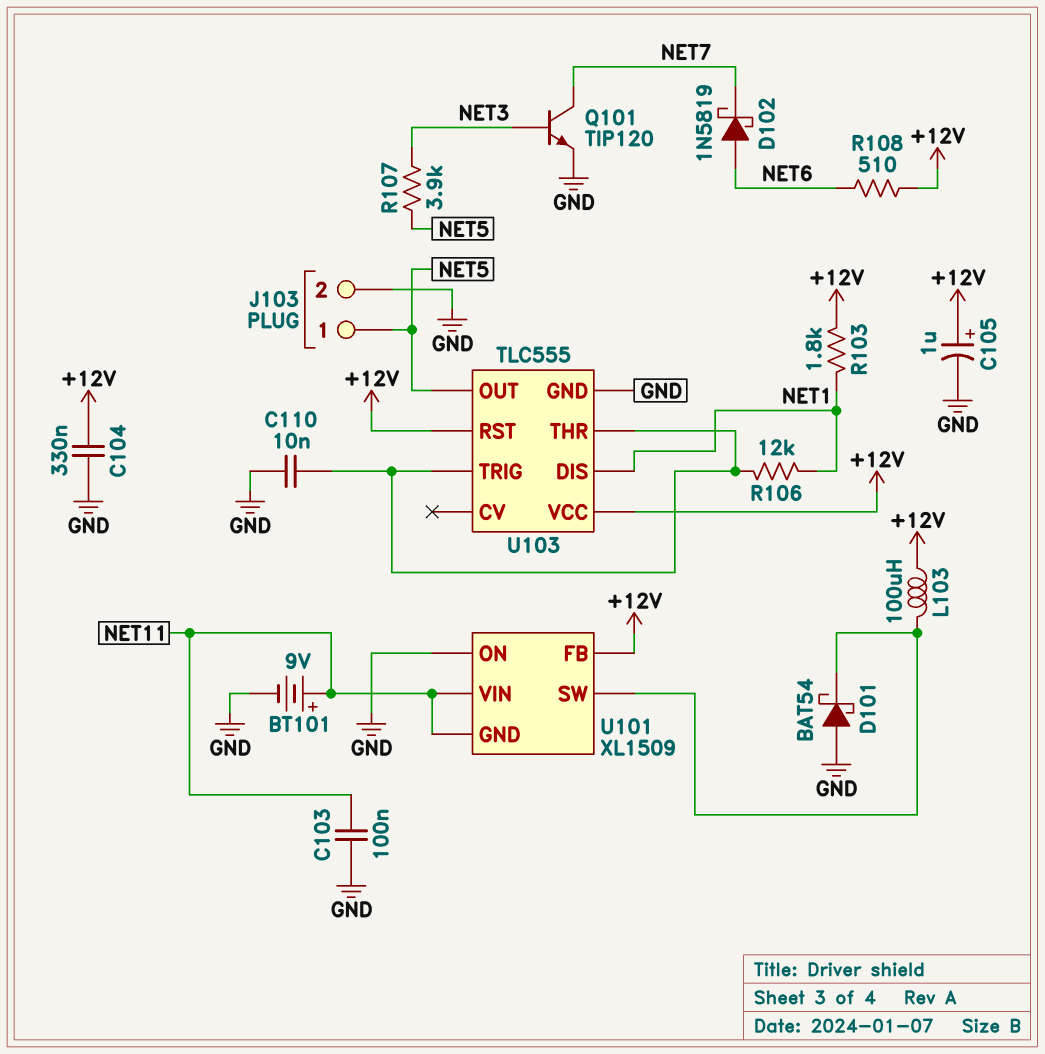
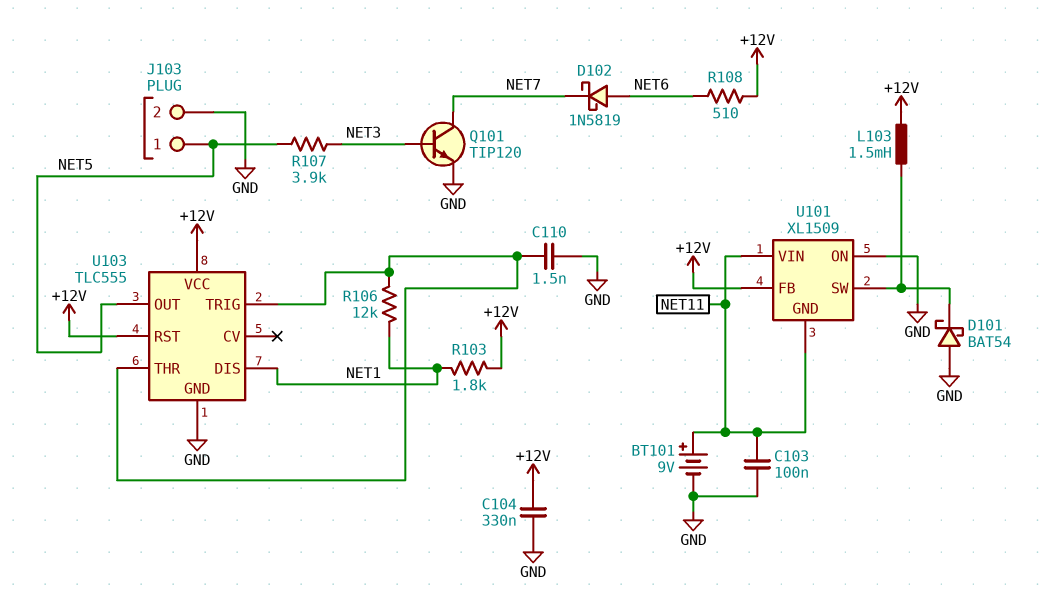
C105: 1uF (plus +12V, minus GND) -> none
C110: 10nF (GND, U103/THR) -> 1.5nF (GND, U103/THR)
L103: 100uH (+12V, U101/SW) -> 1.5mH (+12V, U101/SW)

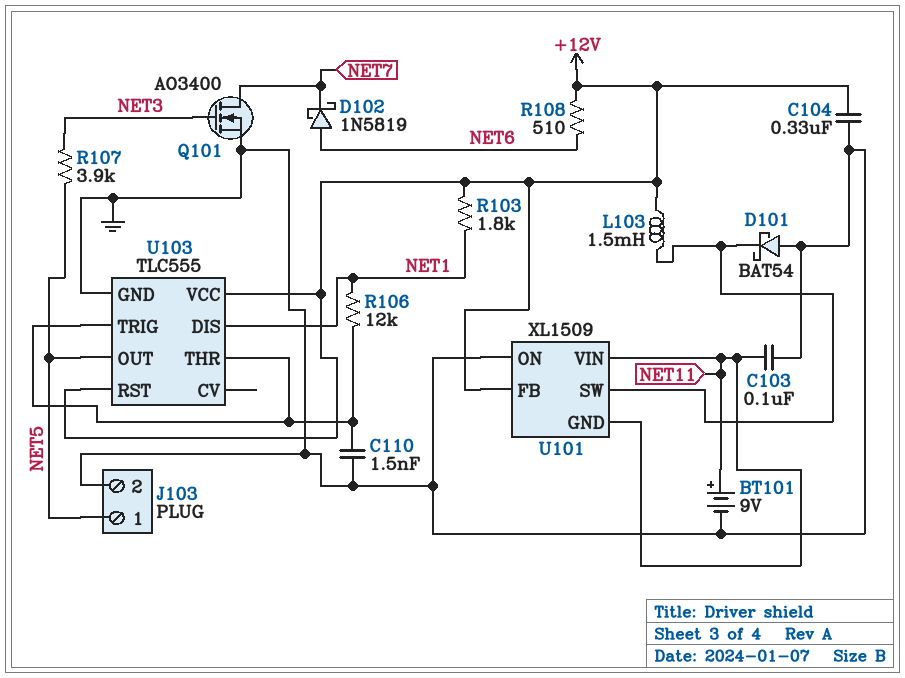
Q101: NPN TIP120 (B NET3, C NET7, E GND) -> NMOS AO3400 (G NET3, D NET7, S GND)

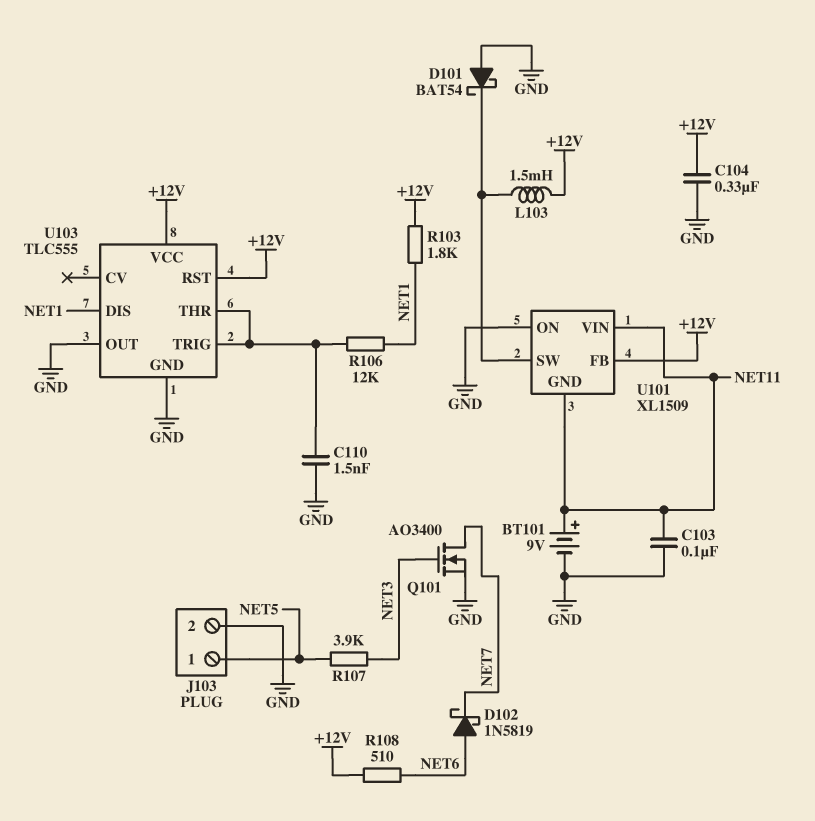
U103 pin OUT: NET5 -> GND

